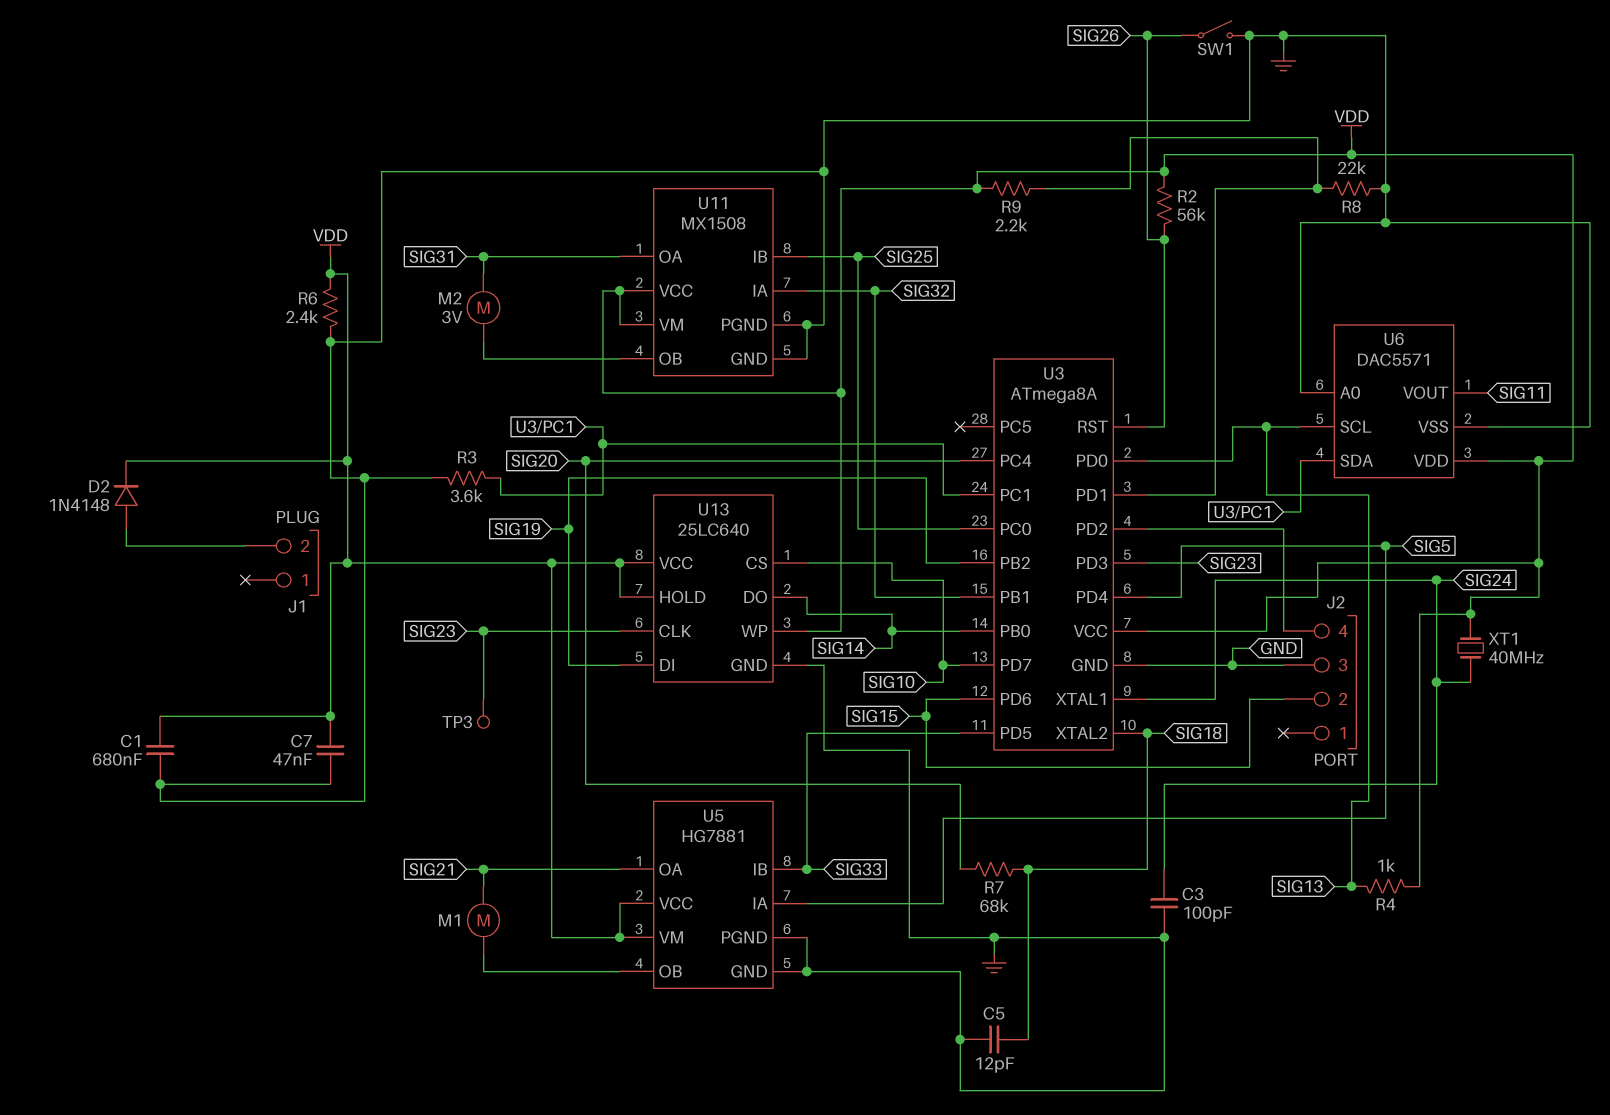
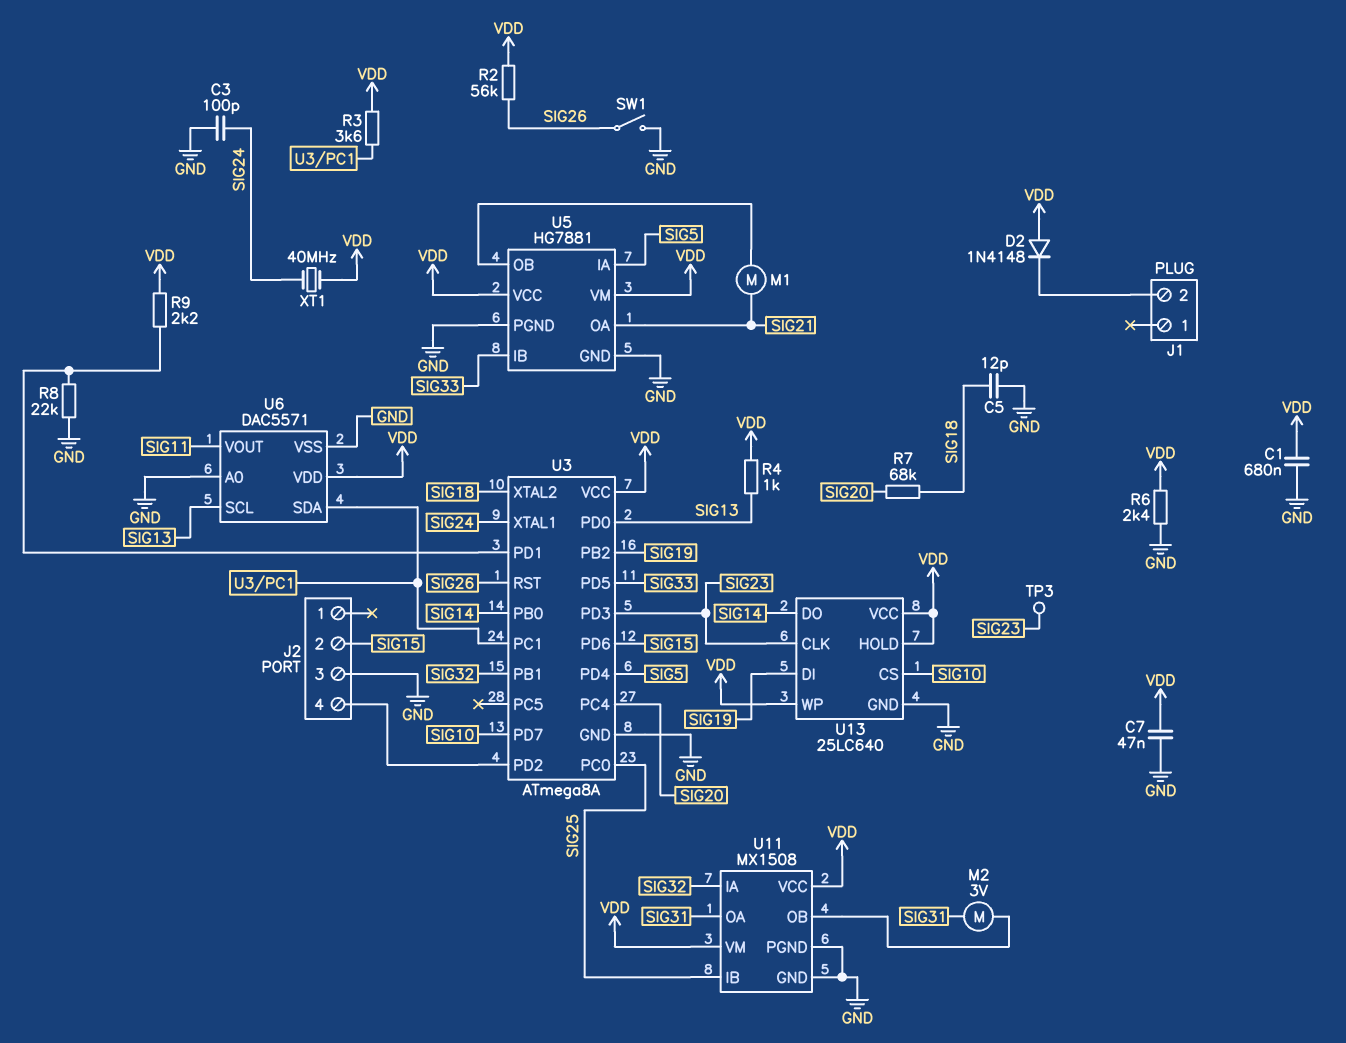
D2: diode 1N4148 (A J1/2, K VDD) -> diode 1N4148 (A VDD, K J1/2)
R3: 3.6k (GND, U3/PC1) -> 3.6k (U3/PC1, VDD)

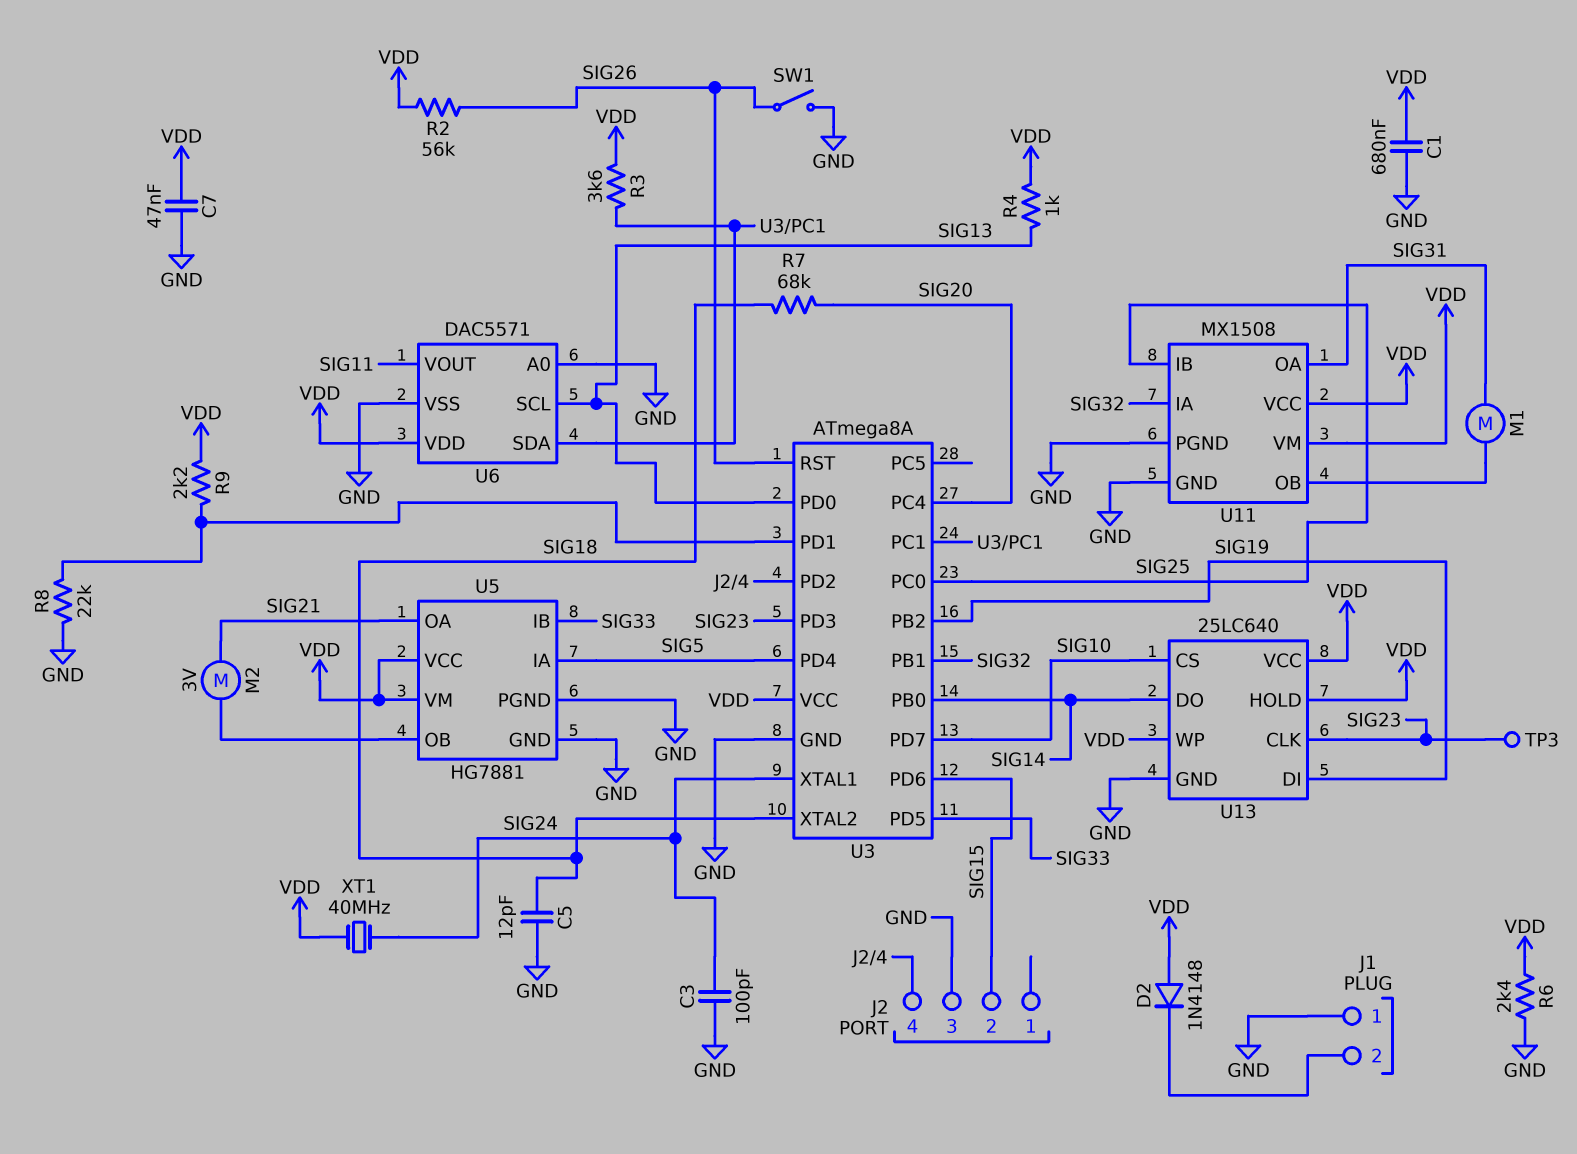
J1 pin 1: none -> GND
M1: motor (SIG21, U5/OB) -> motor (SIG31, U11/OB)
M2: motor 3V (SIG31, U11/OB) -> motor 3V (SIG21, U5/OB)

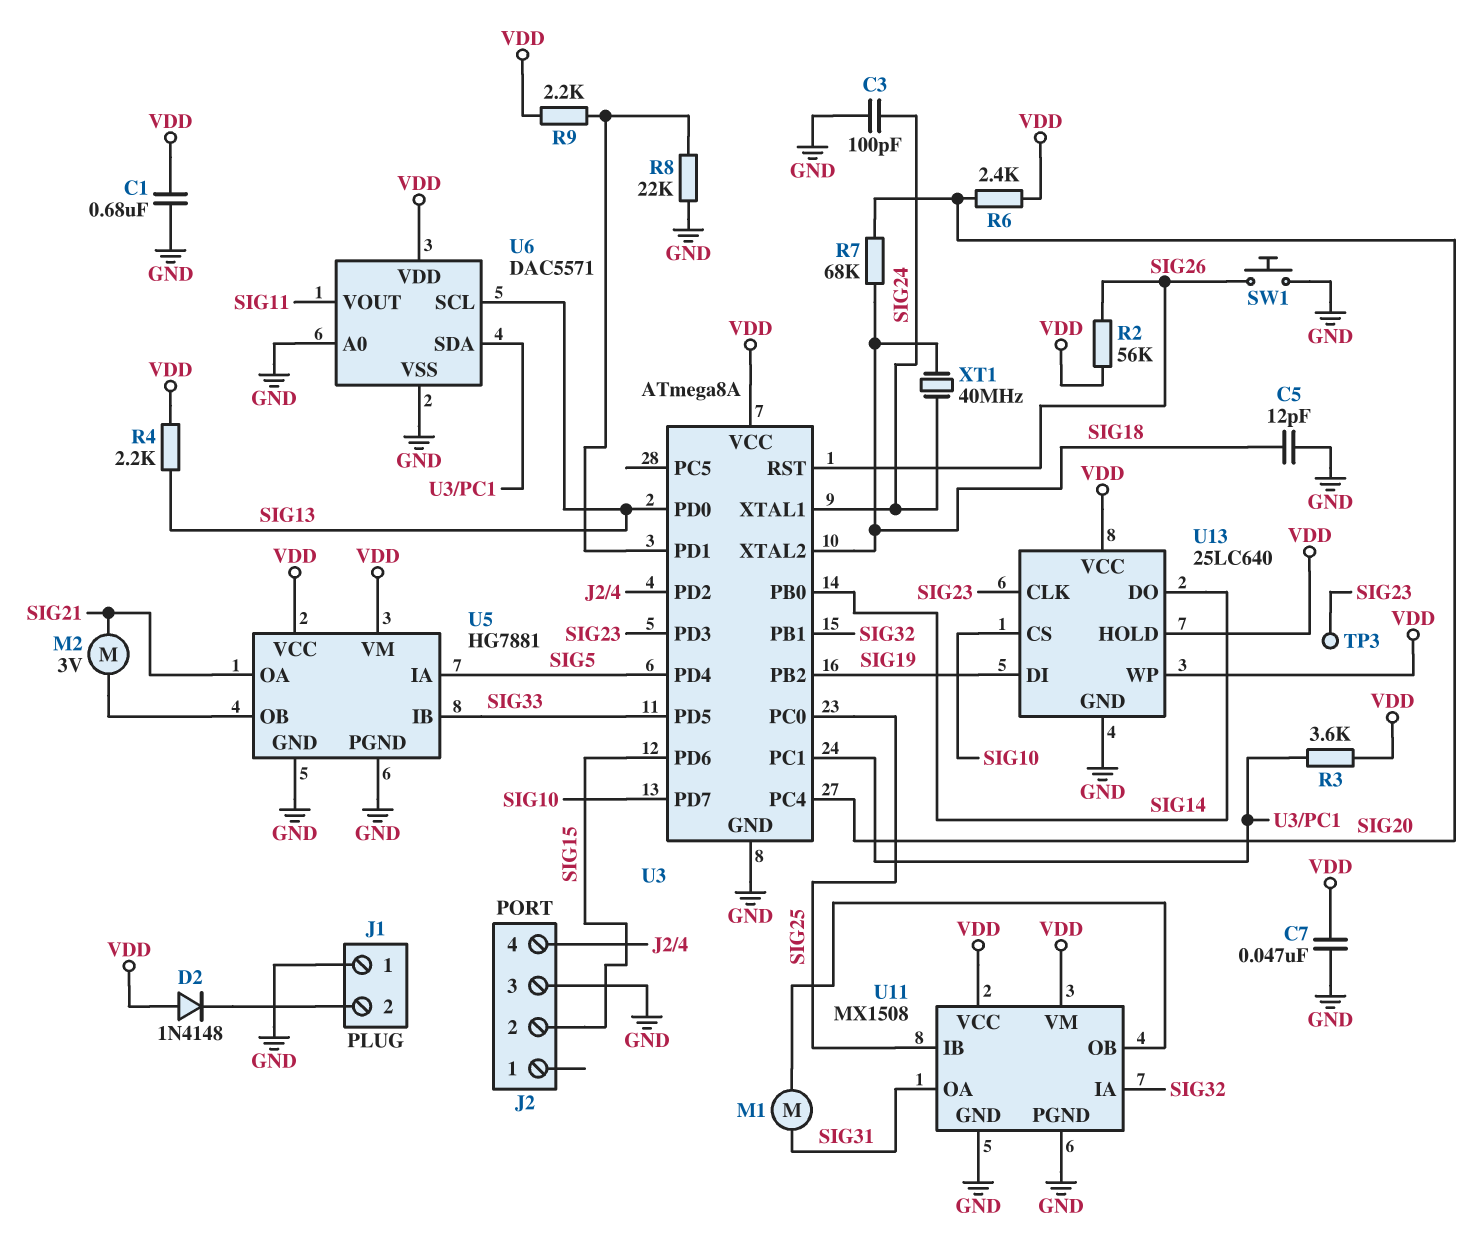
R4: 1k (SIG13, VDD) -> 2.2k (SIG13, VDD)
R6: 2.4k (GND, VDD) -> 2.4k (SIG20, VDD)
SW1: switch (GND, SIG26) -> button (GND, SIG26)
XT1: 40MHz (SIG24, VDD) -> 40MHz (SIG18, SIG24)

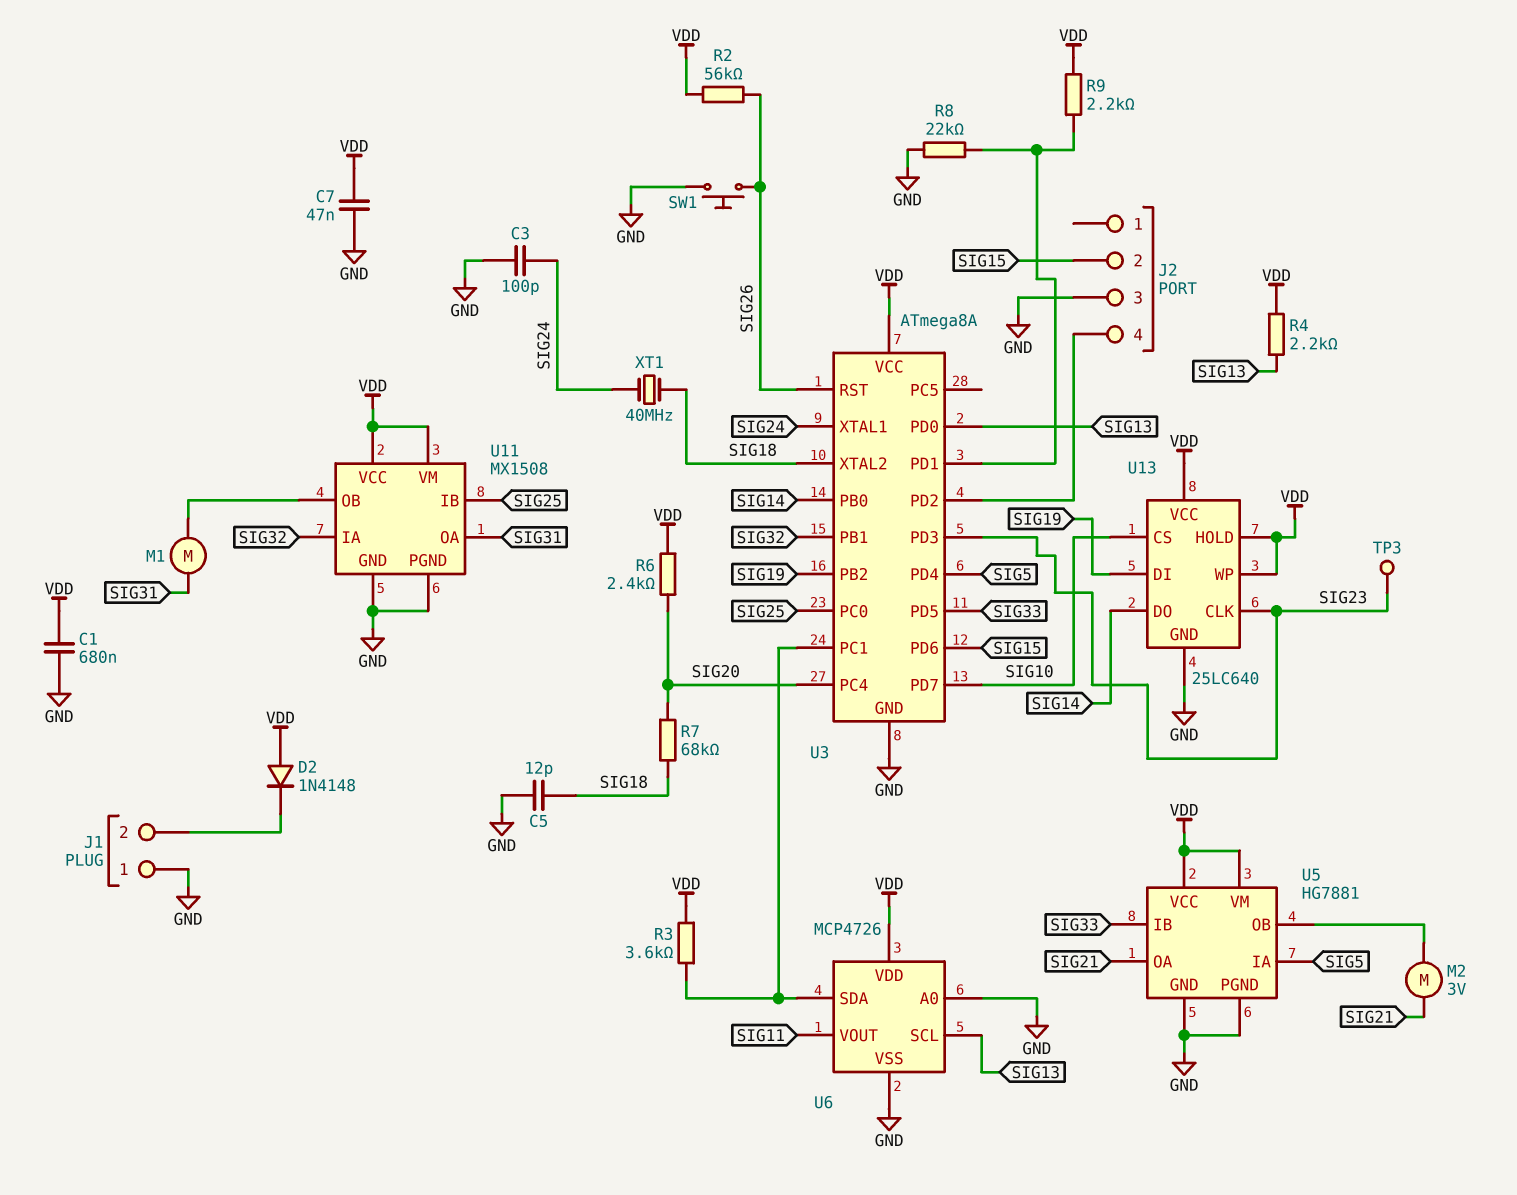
U6: DAC5571 -> MCP4726

